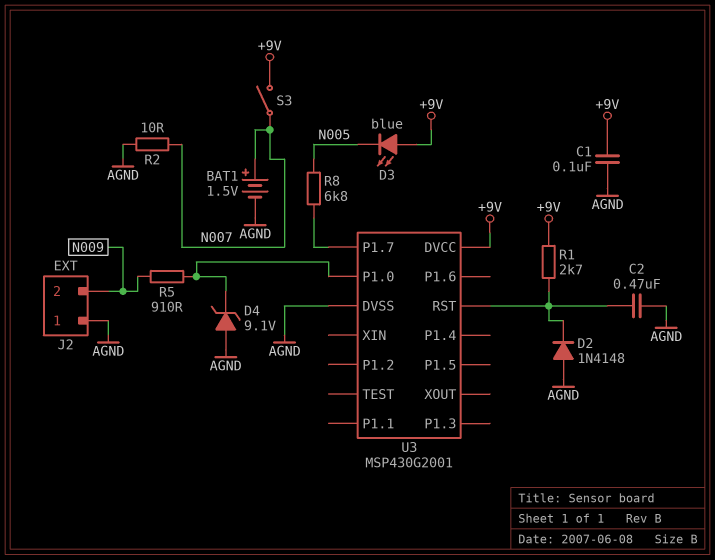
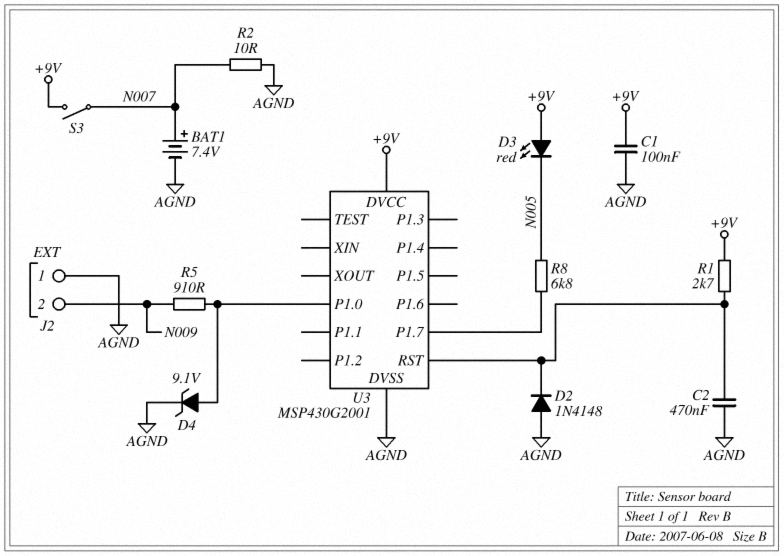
BAT1: 1.5V (plus N007, minus AGND) -> 7.4V (plus N007, minus AGND)
D3: LED blue (A +9V, K N005) -> LED red (A +9V, K N005)
D4: zener 9.1V (A AGND, K U3/P1.0) -> zener 9.1V (A U3/P1.0, K AGND)

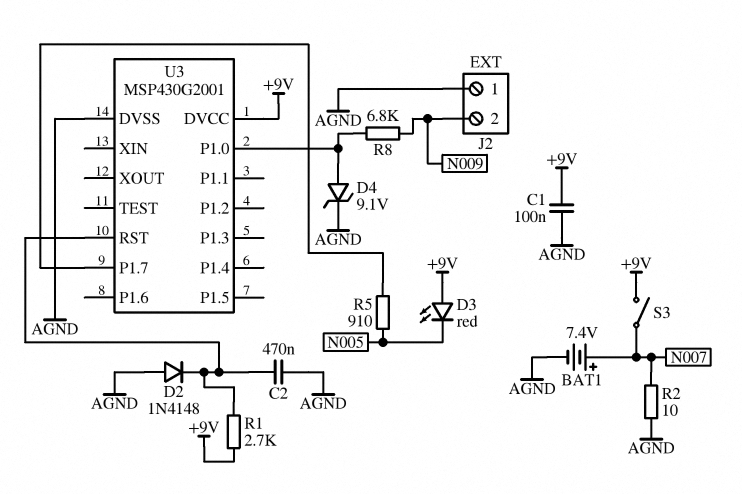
R5: 910 (N009, U3/P1.0) -> 910 (N005, U3/P1.7)
R8: 6.8k (N005, U3/P1.7) -> 6.8k (N009, U3/P1.0)

